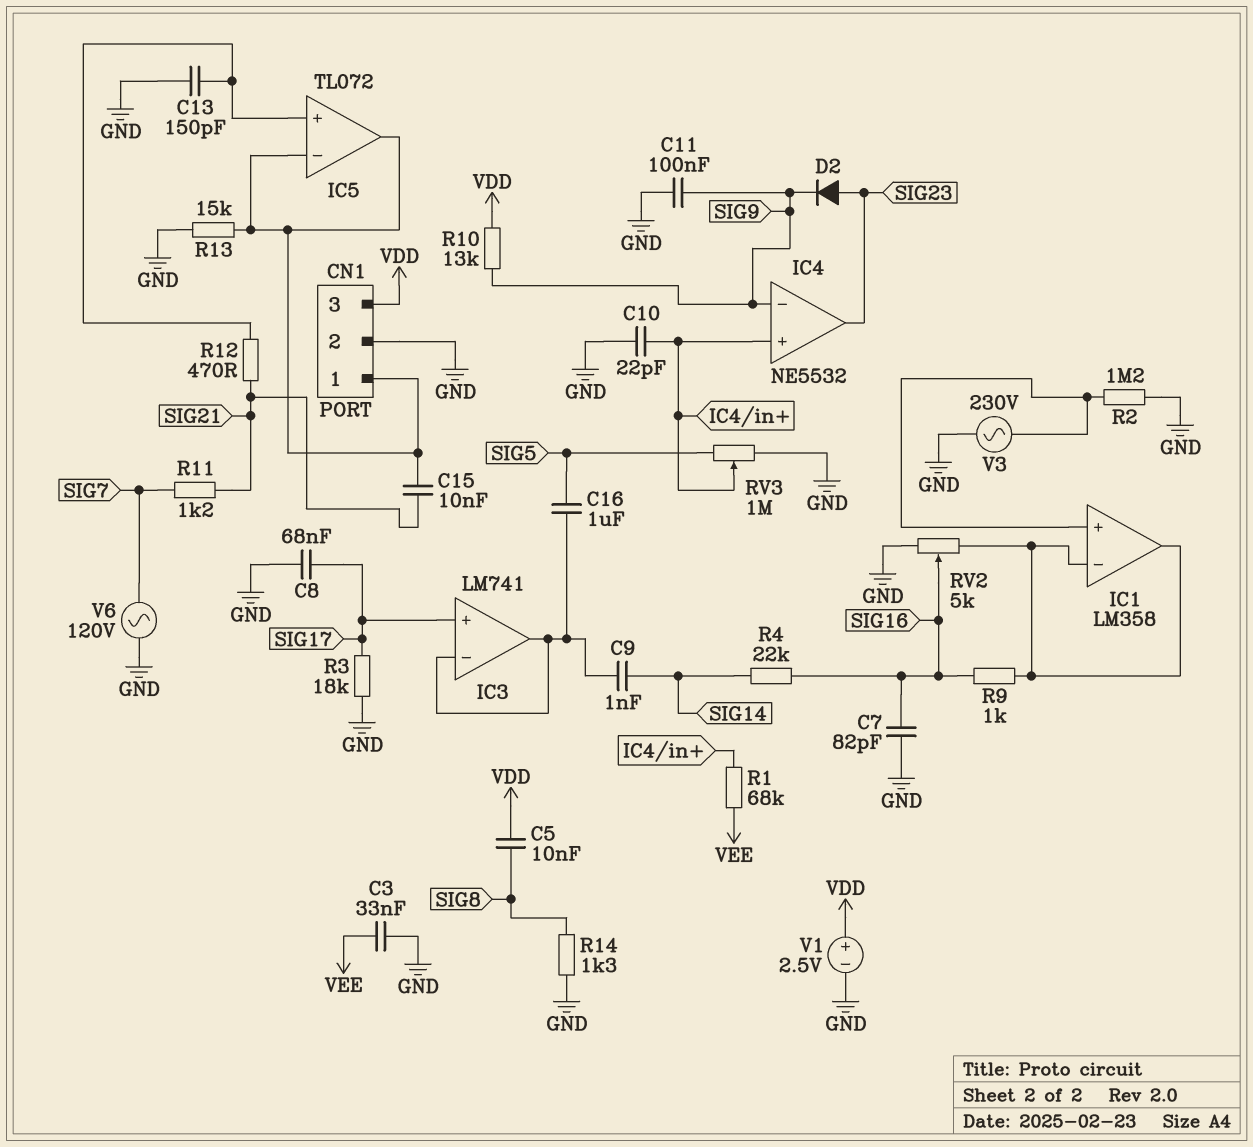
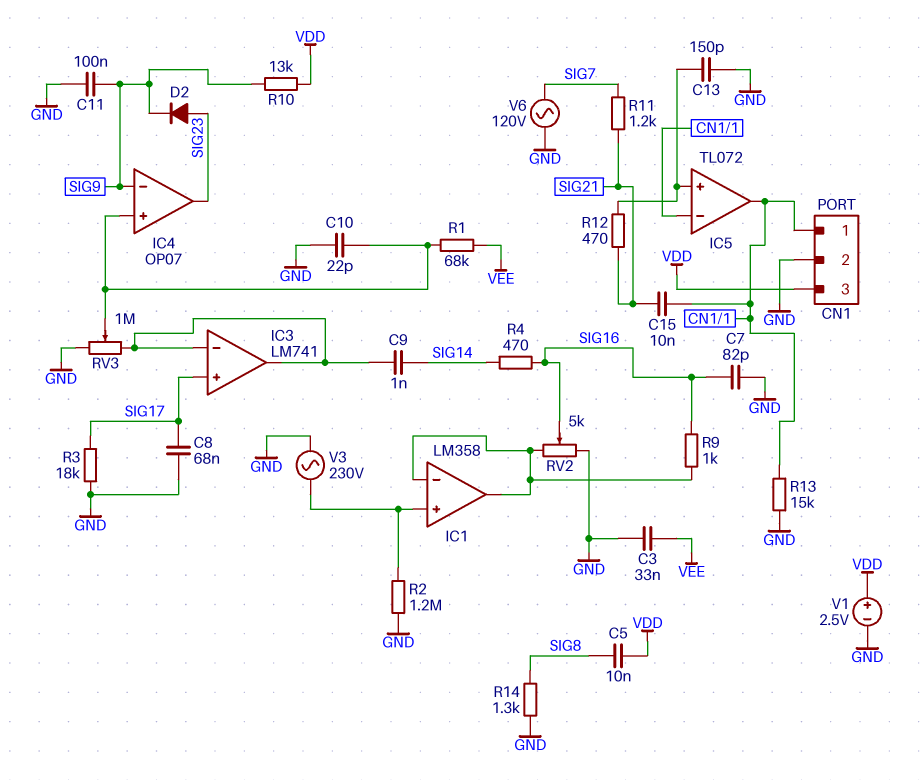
C16: 1uF (IC3/in-, SIG5) -> none
IC4: NE5532 -> OP07
R4: 22k (SIG14, SIG16) -> 470 (SIG14, SIG16)
RV3: 1M (GND, SIG5, wiper IC4/in+) -> 1M (GND, IC3/in-, wiper IC4/in+)

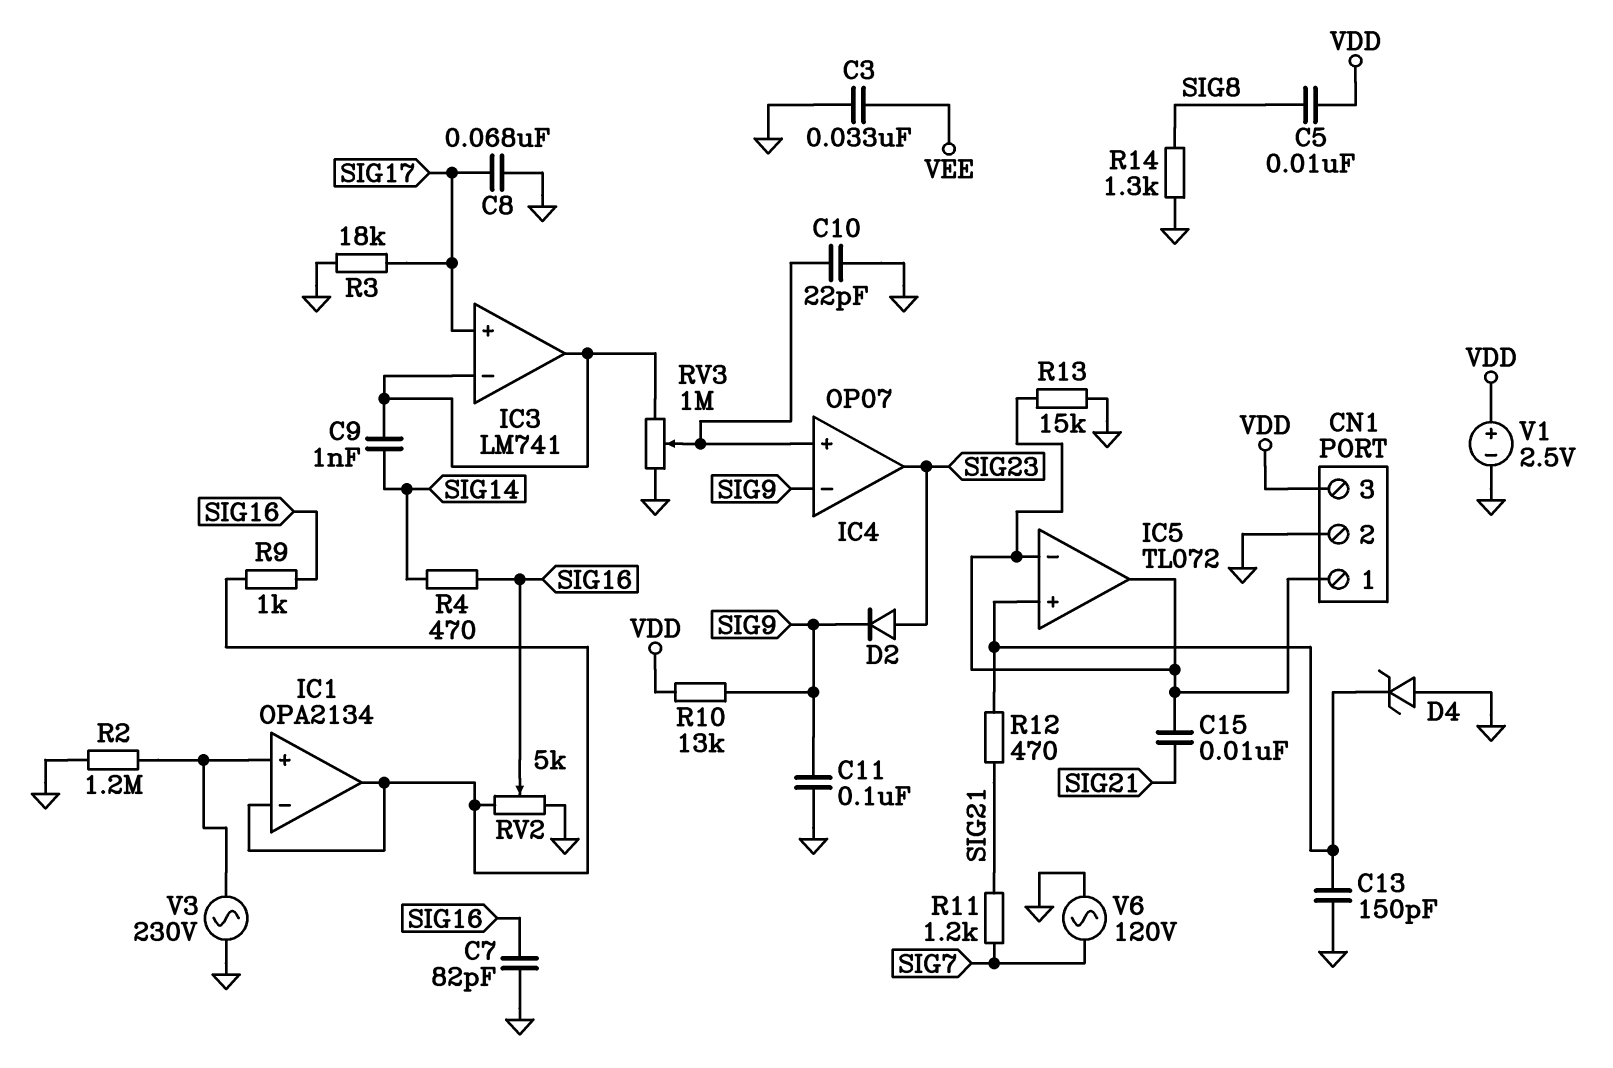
D4: none -> zener (A GND, K IC5/in+)
IC1: LM358 -> OPA2134
R1: 68k (IC4/in+, VEE) -> none

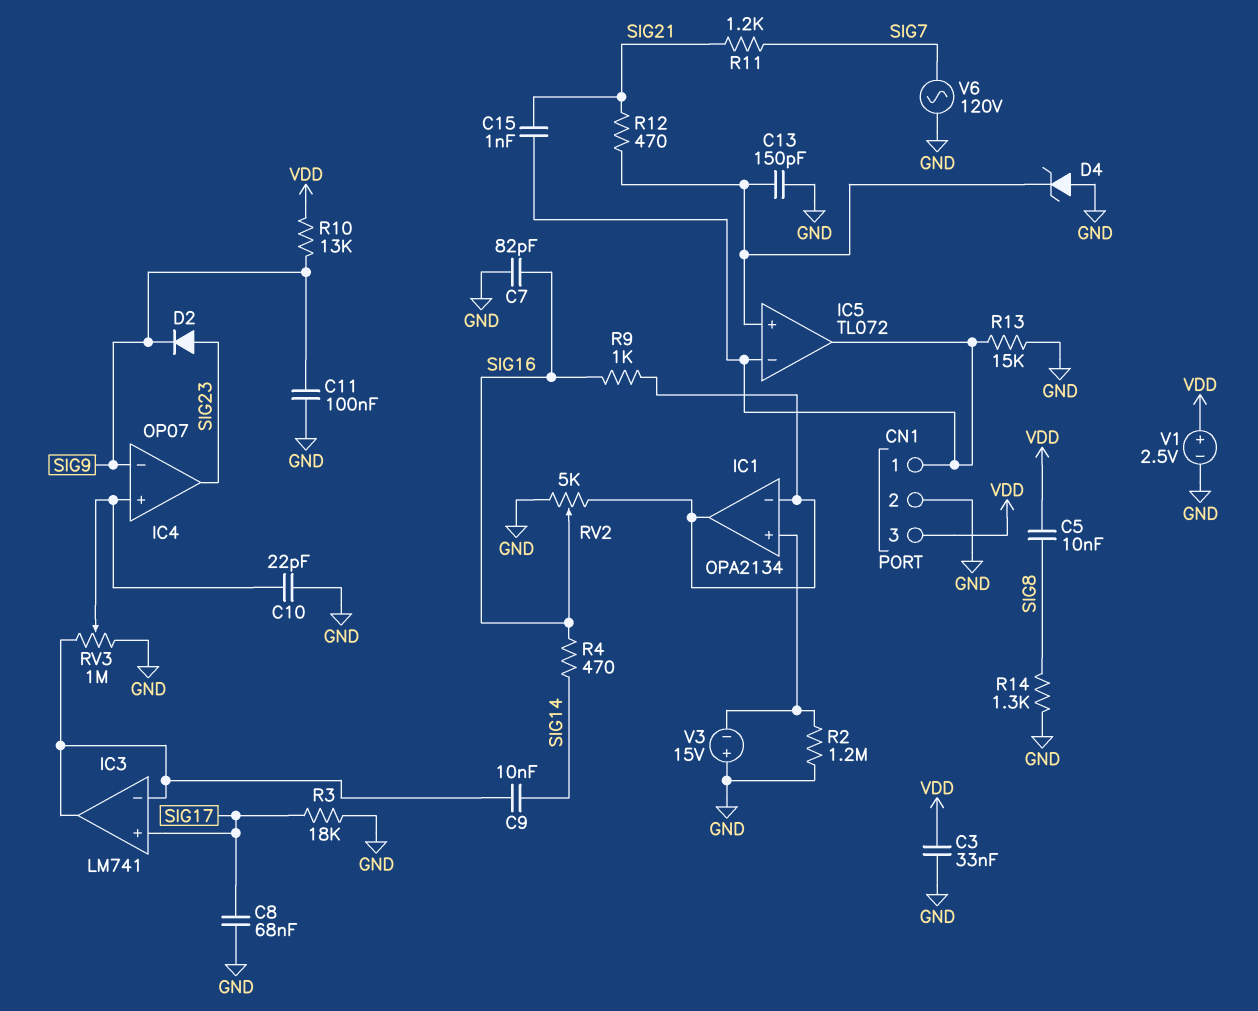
C3: 33nF (GND, VEE) -> 33nF (GND, VDD)
C9: 1nF (IC3/in-, SIG14) -> 10nF (IC3/in-, SIG14)
C15: 10nF (CN1/1, SIG21) -> 1nF (CN1/1, SIG21)
V3: AC 230V (GND, IC1/in+) -> 15V (plus GND, minus IC1/in+)

